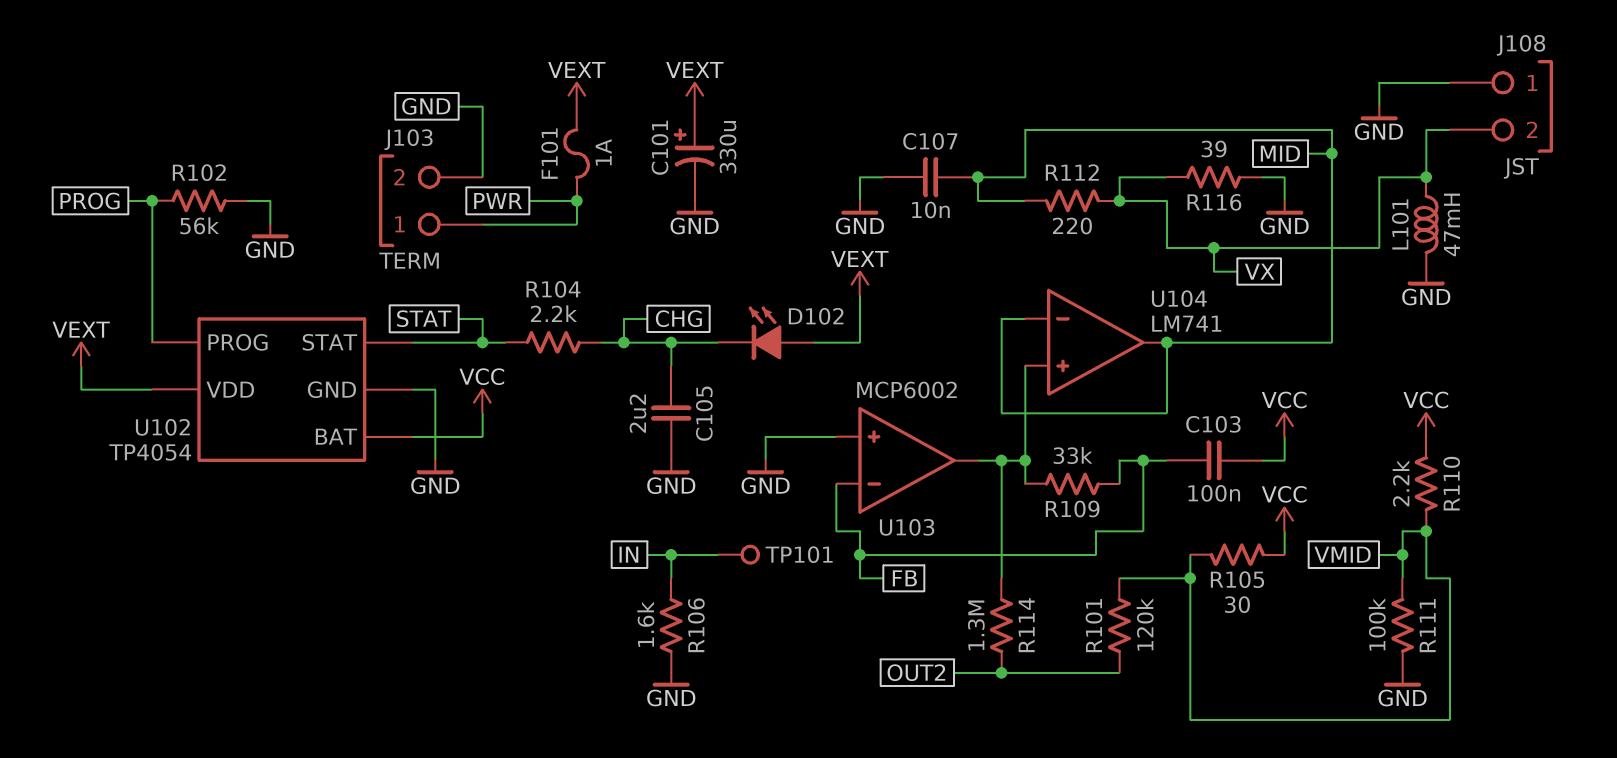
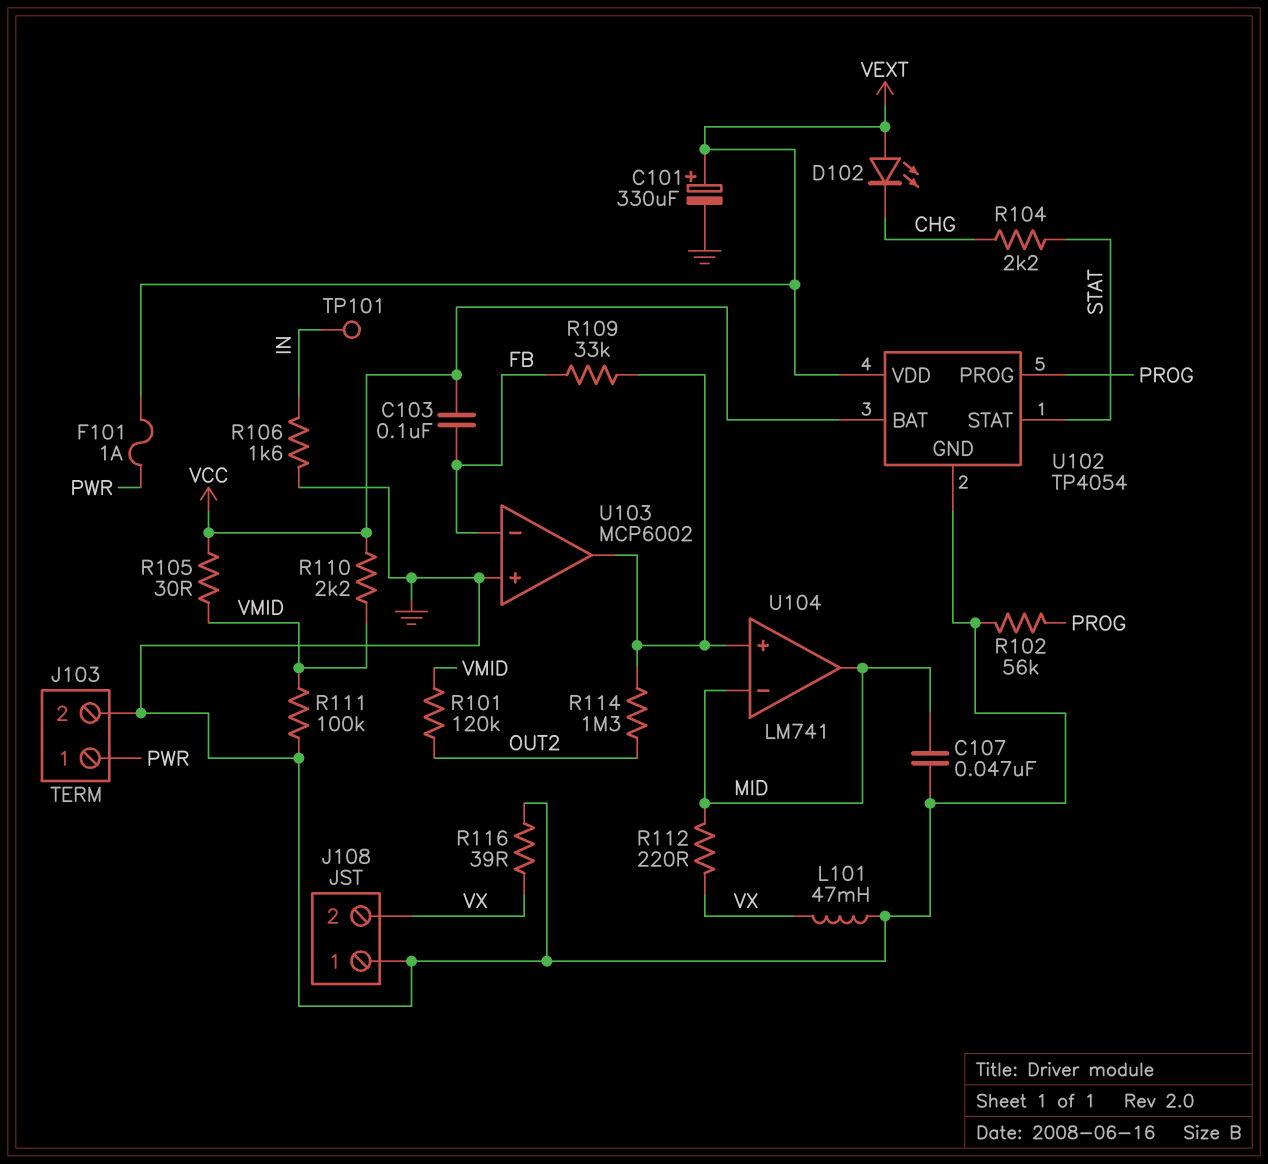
C105: 2.2uF (CHG, GND) -> none
C107: 10nF (GND, MID) -> 47nF (GND, MID)

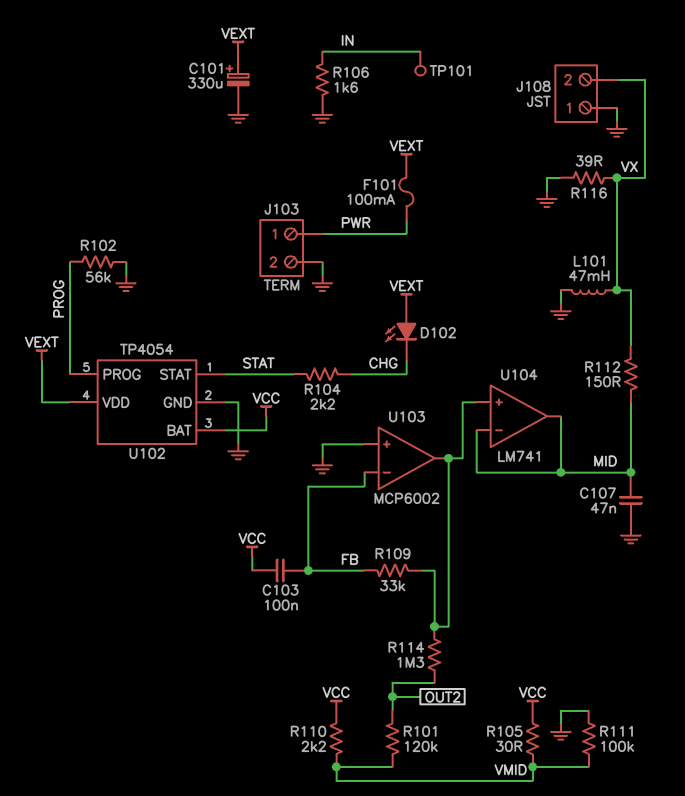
F101: 1A (PWR, VEXT) -> 100mA (PWR, VEXT)
R112: 220 (MID, VX) -> 150 (MID, VX)

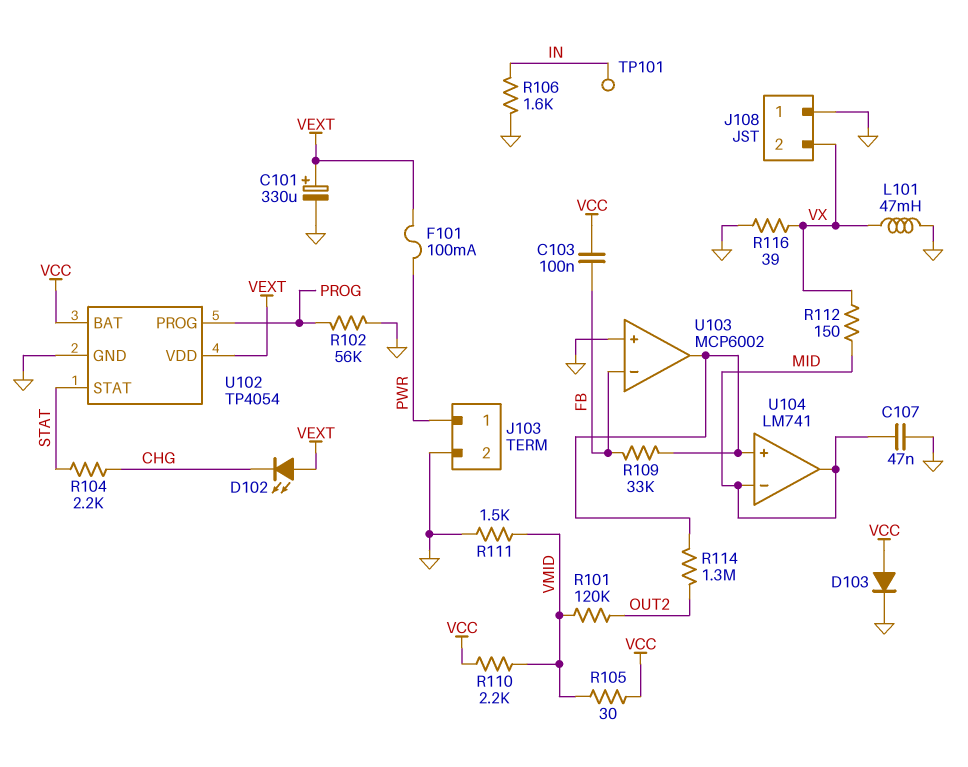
D103: none -> diode (A VCC, K GND)
R111: 100k (GND, VMID) -> 1.5k (GND, VMID)

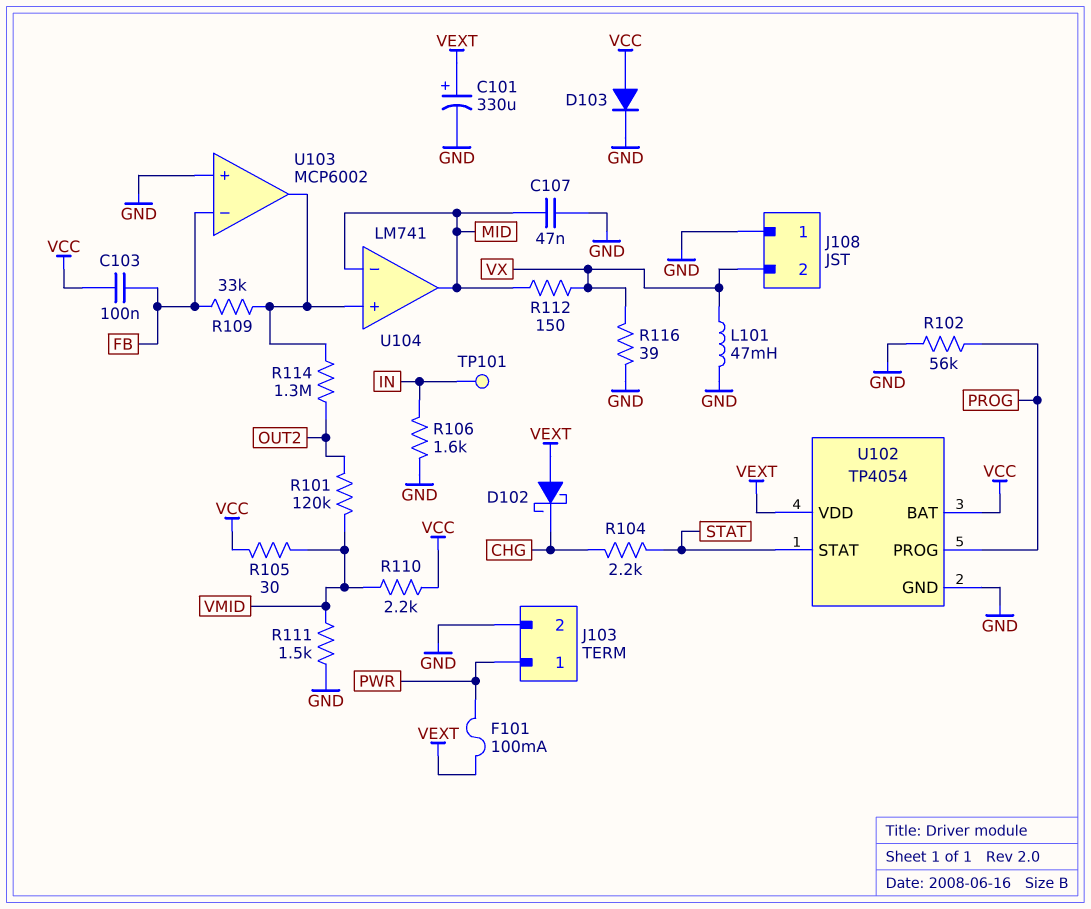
D102: LED (A VEXT, K CHG) -> schottky (A VEXT, K CHG)

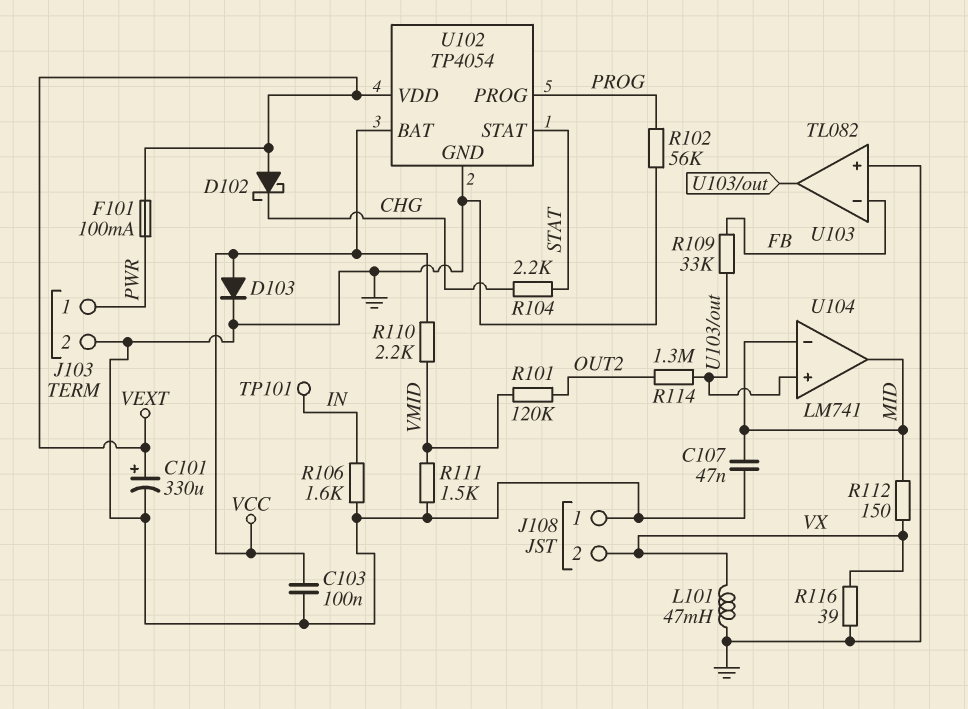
C103: 100nF (FB, VCC) -> 100nF (GND, VCC)
R105: 30 (VCC, VMID) -> none
U103: MCP6002 -> TL082

